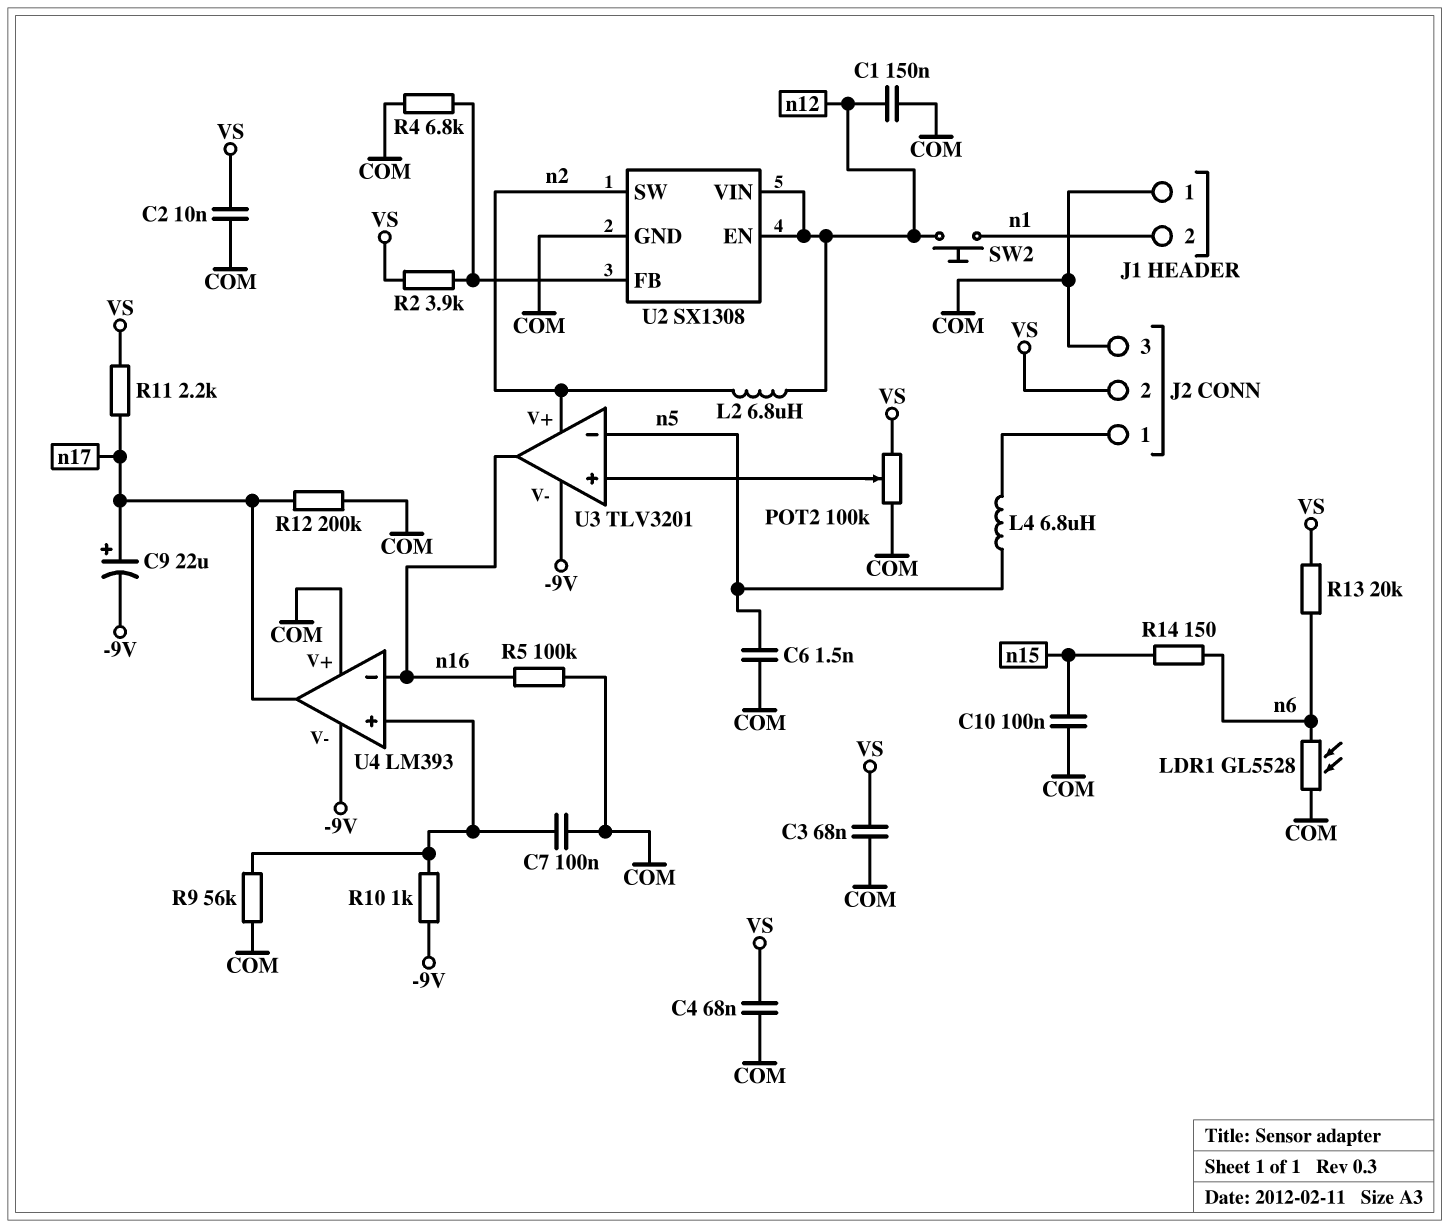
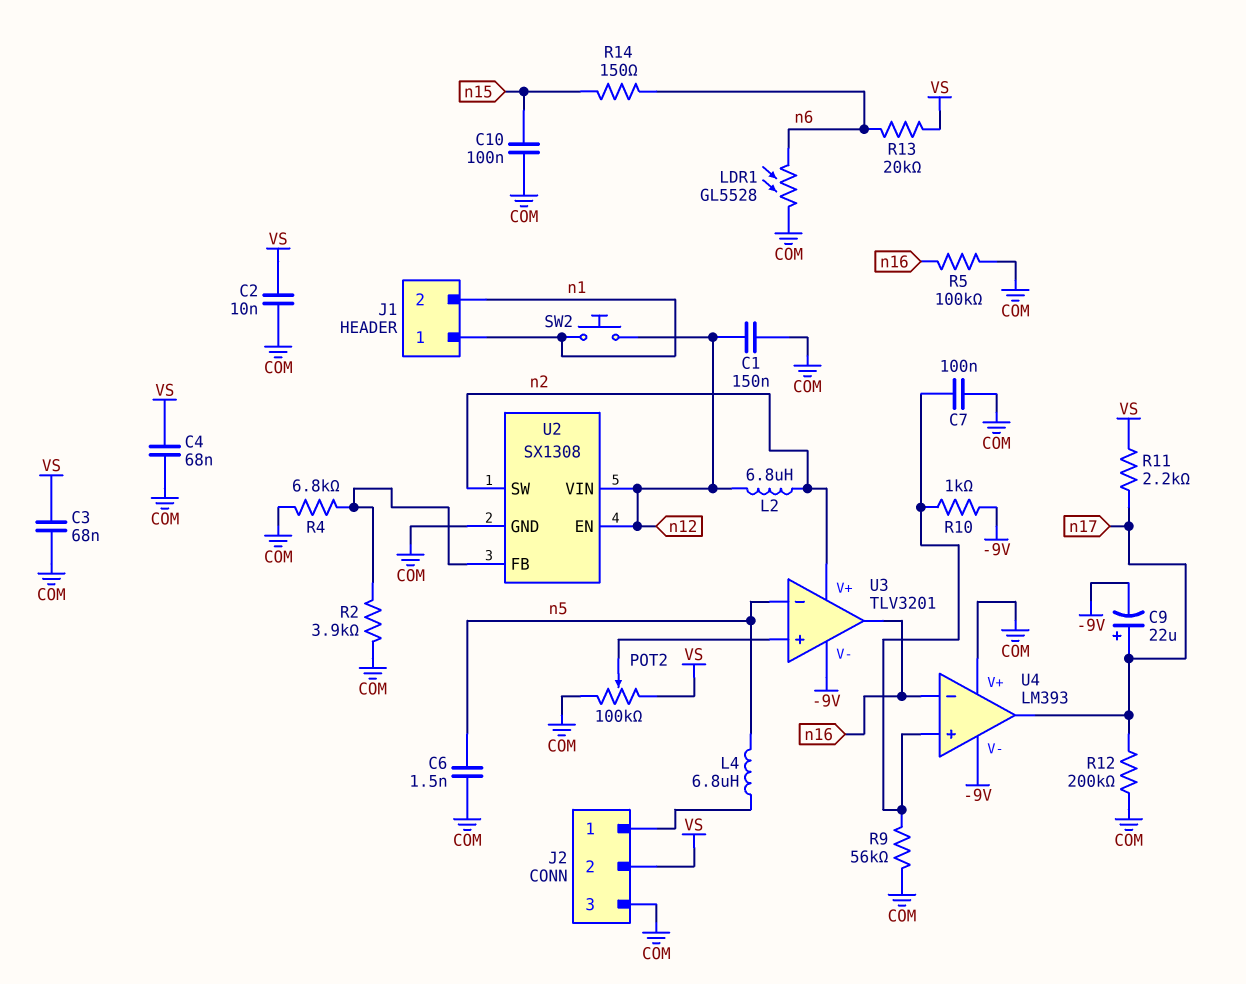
J1 pin 1: COM -> n1
R2: 3.9k (U2/FB, VS) -> 3.9k (COM, U2/FB)

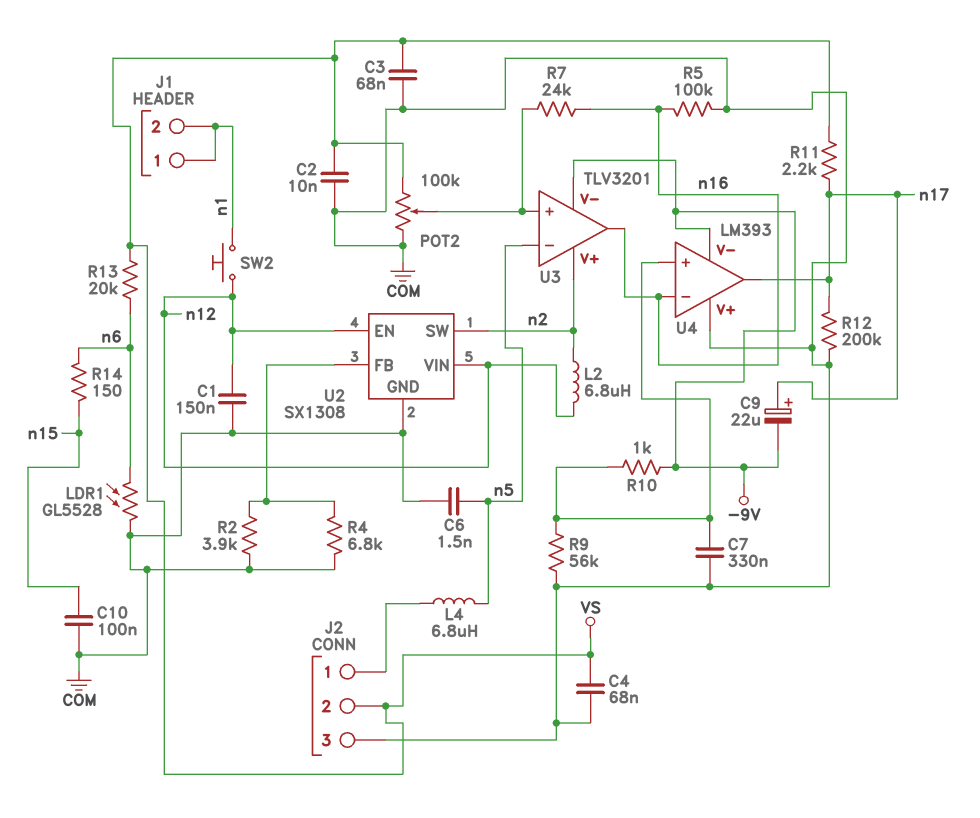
C7: 100nF (COM, U4/in+) -> 330nF (COM, U4/in+)
R7: none -> 24k (U3/in+, n16)

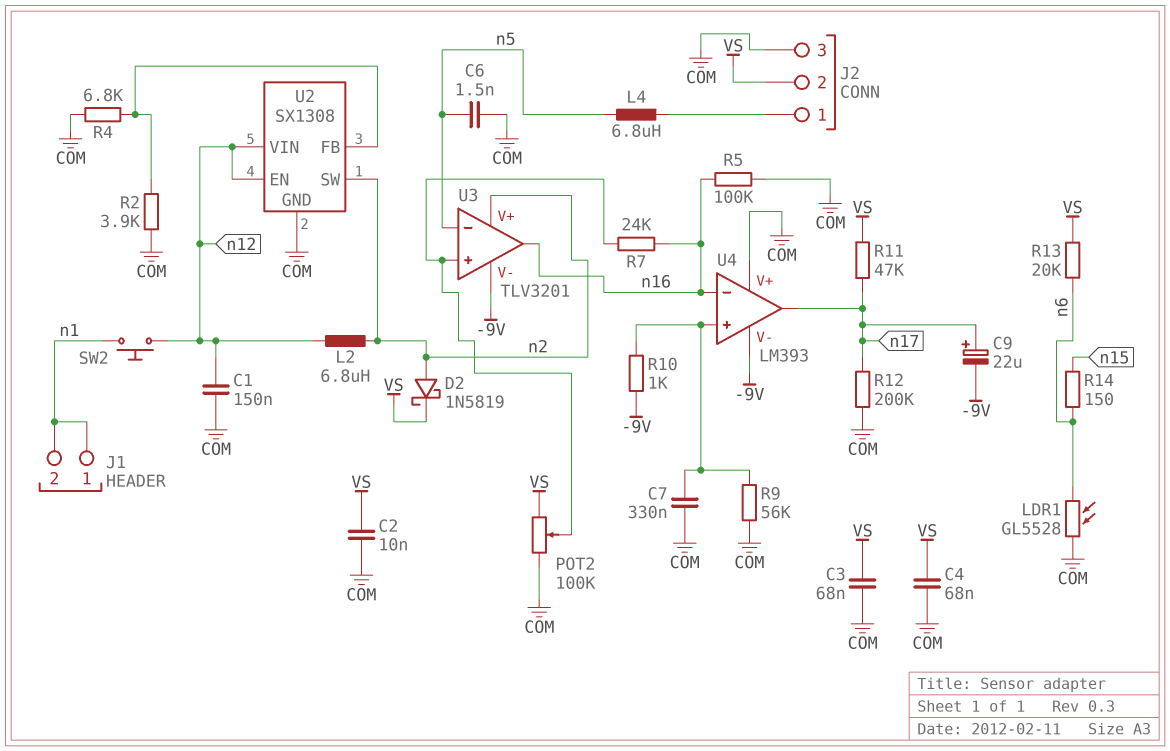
C10: 100nF (COM, n15) -> none
D2: none -> schottky 1N5819 (A n2, K VS)
R11: 2.2k (VS, n17) -> 47k (VS, n17)

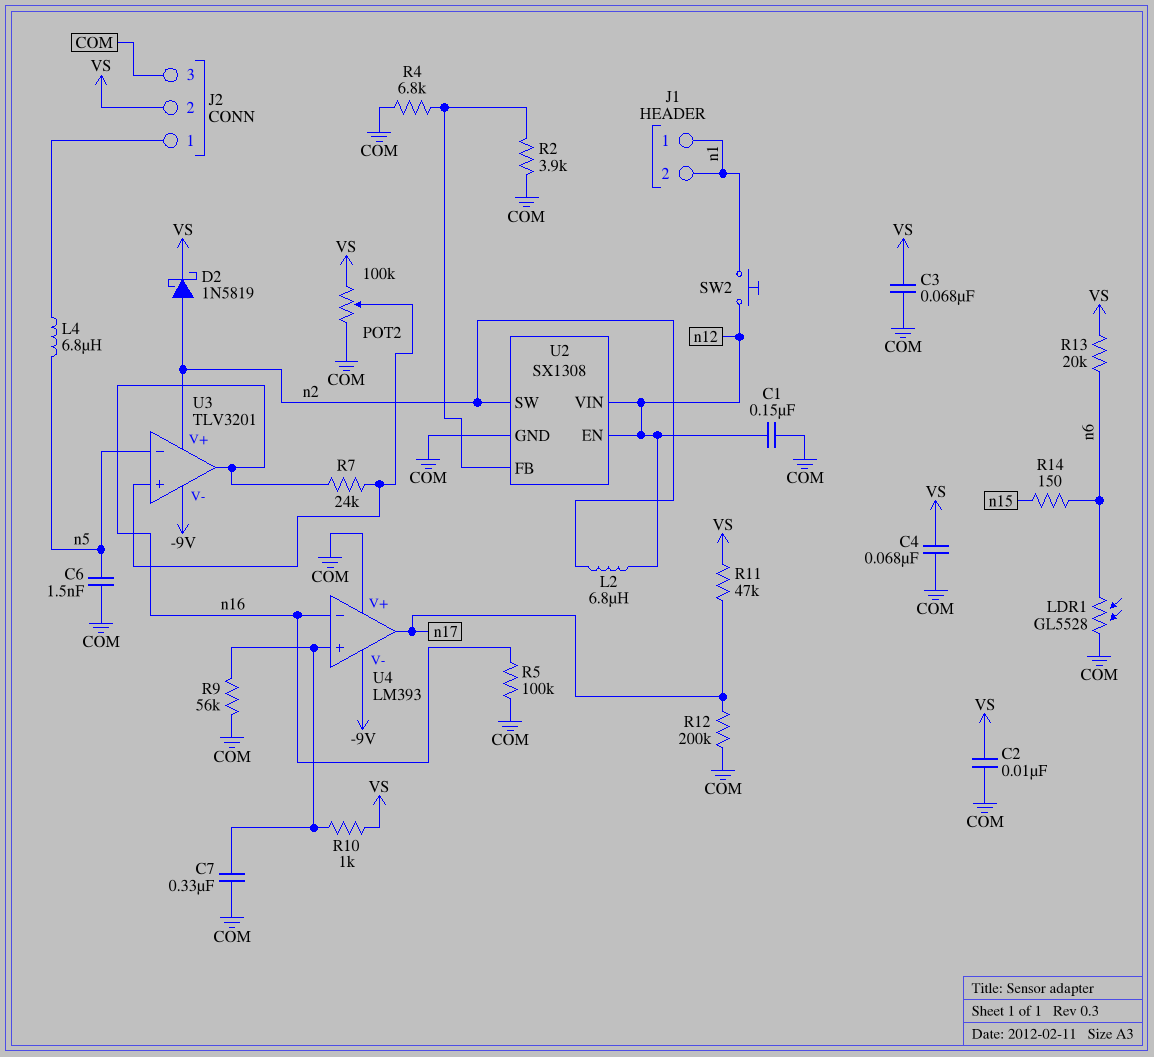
C9: 22uF (plus n17, minus -9V) -> none
R10: 1k (-9V, U4/in+) -> 1k (U4/in+, VS)

